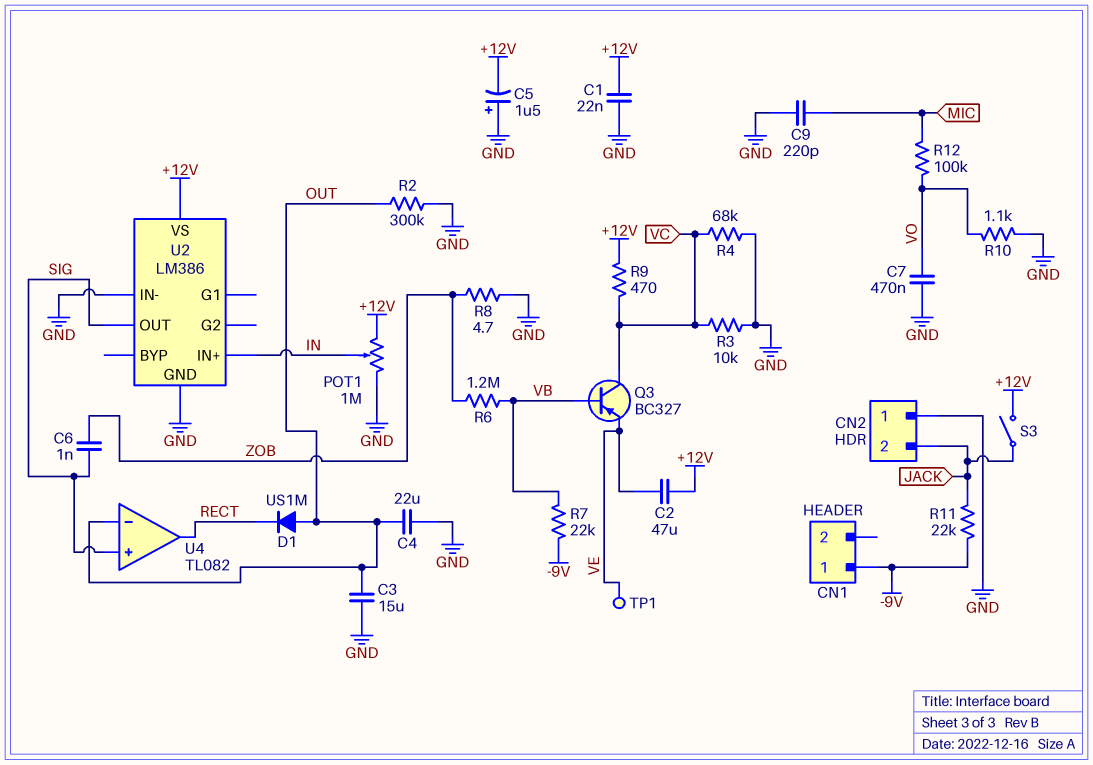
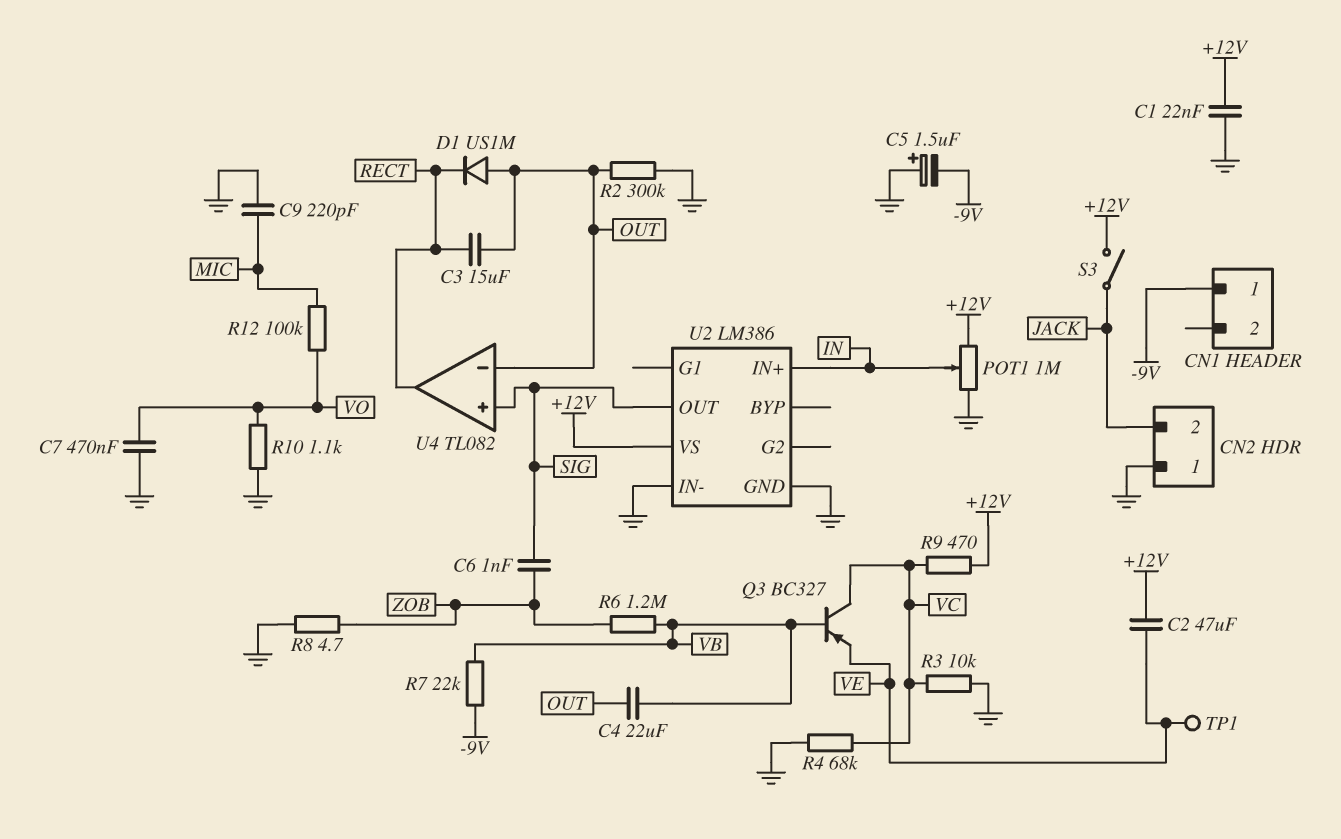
C3: 15uF (GND, OUT) -> 15uF (OUT, RECT)
C4: 22uF (GND, OUT) -> 22uF (OUT, VB)
C5: 1.5uF (plus GND, minus +12V) -> 1.5uF (plus GND, minus -9V)
R11: 22k (-9V, JACK) -> none

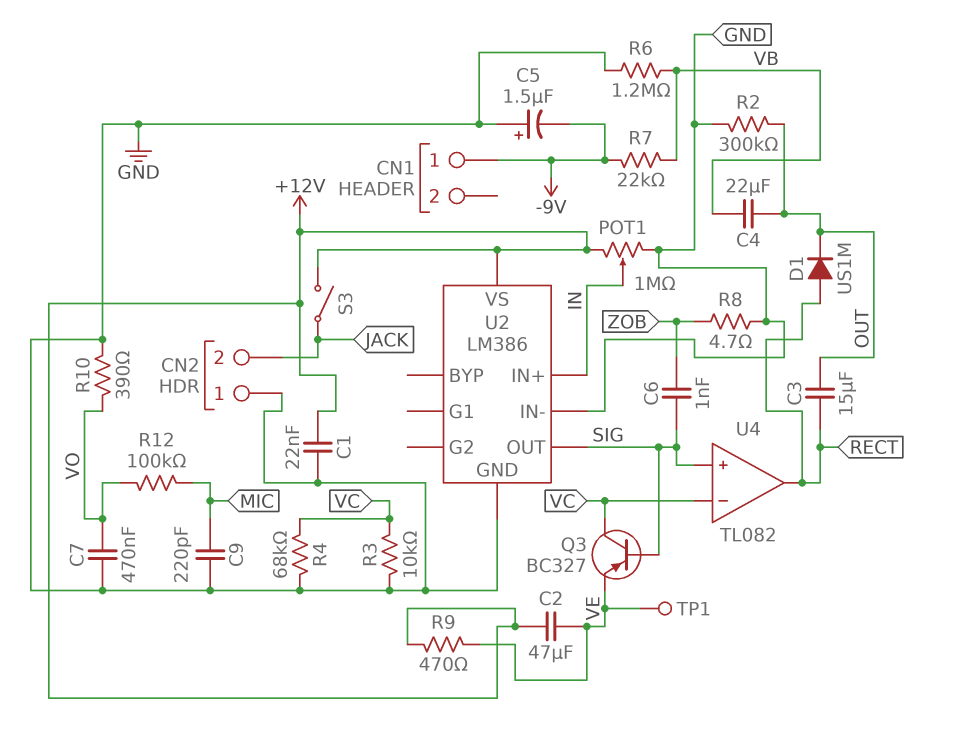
D1: diode US1M (A OUT, K RECT) -> diode US1M (A RECT, K OUT)
Q3: PNP BC327 (B VB, C VC, E VE) -> PNP BC327 (B SIG, C VC, E VE)
R6: 1.2M (VB, ZOB) -> 1.2M (GND, VB)
R9: 470 (+12V, VC) -> 470 (+12V, VE)
R10: 1.1k (GND, VO) -> 390 (GND, VO)
U4 pin in-: OUT -> VC

